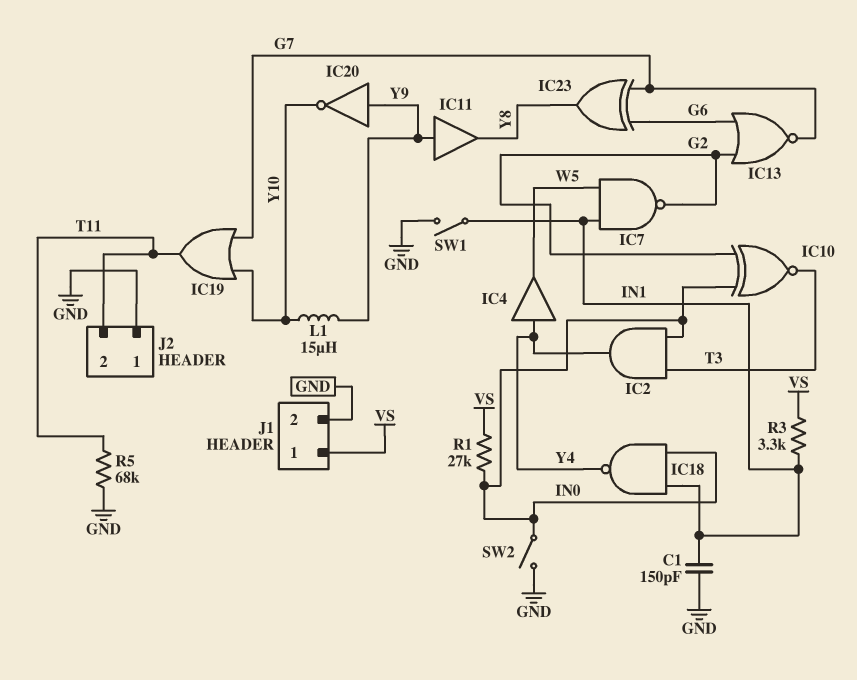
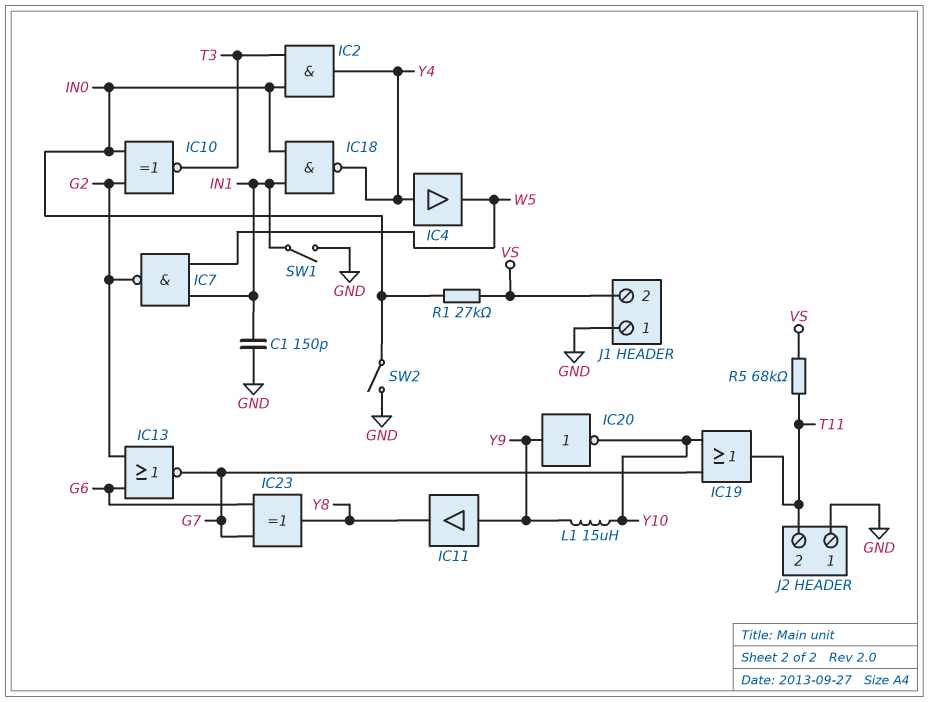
J1 pin 1: VS -> GND
J1 pin 2: GND -> VS
R3: 3.3k (IN1, VS) -> none
R5: 68k (GND, T11) -> 68k (T11, VS)

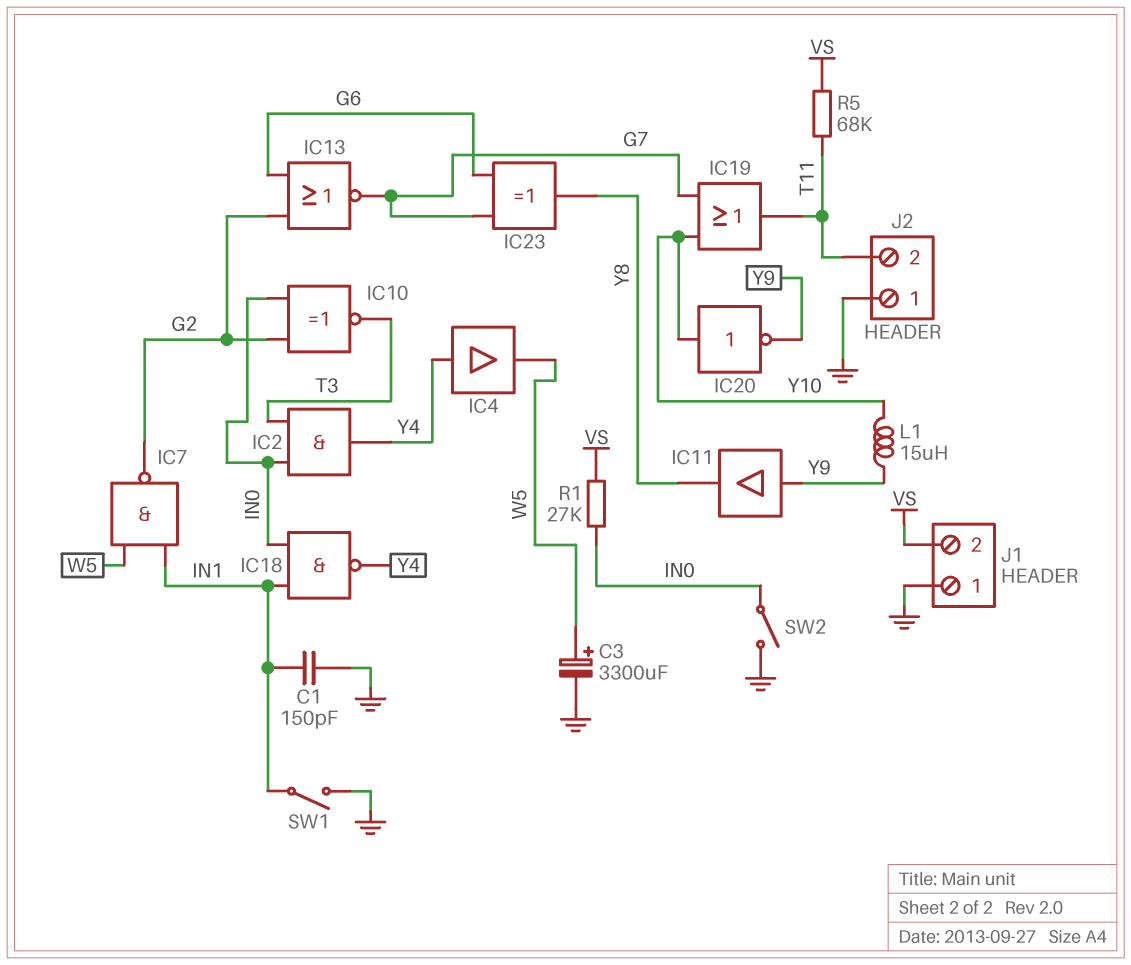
C3: none -> 3300uF (plus W5, minus GND)
IC20: NOT (in Y9, out Y10) -> NOT (in Y10, out Y9)

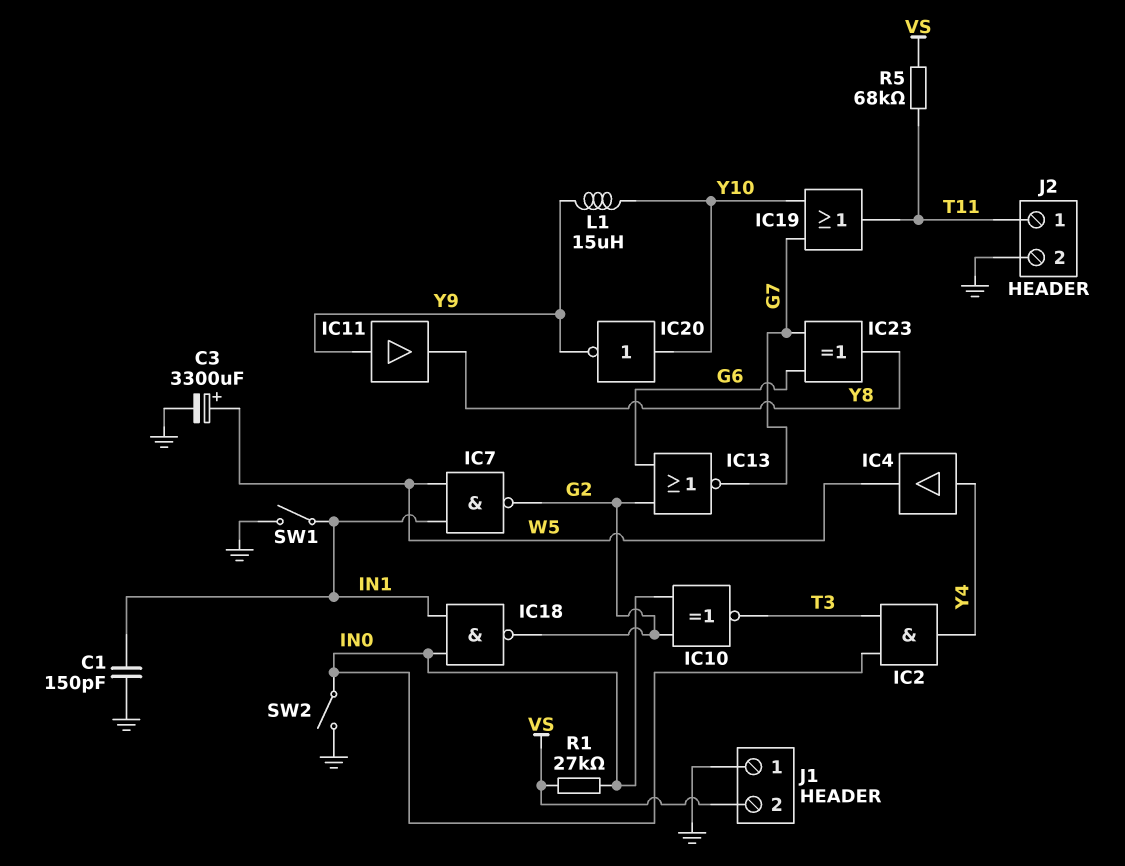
IC18: NAND (in IN0, in IN1, out Y4) -> NAND (in IN0, in IN1, out G2)
J2 pin 1: GND -> T11
J2 pin 2: T11 -> GND

